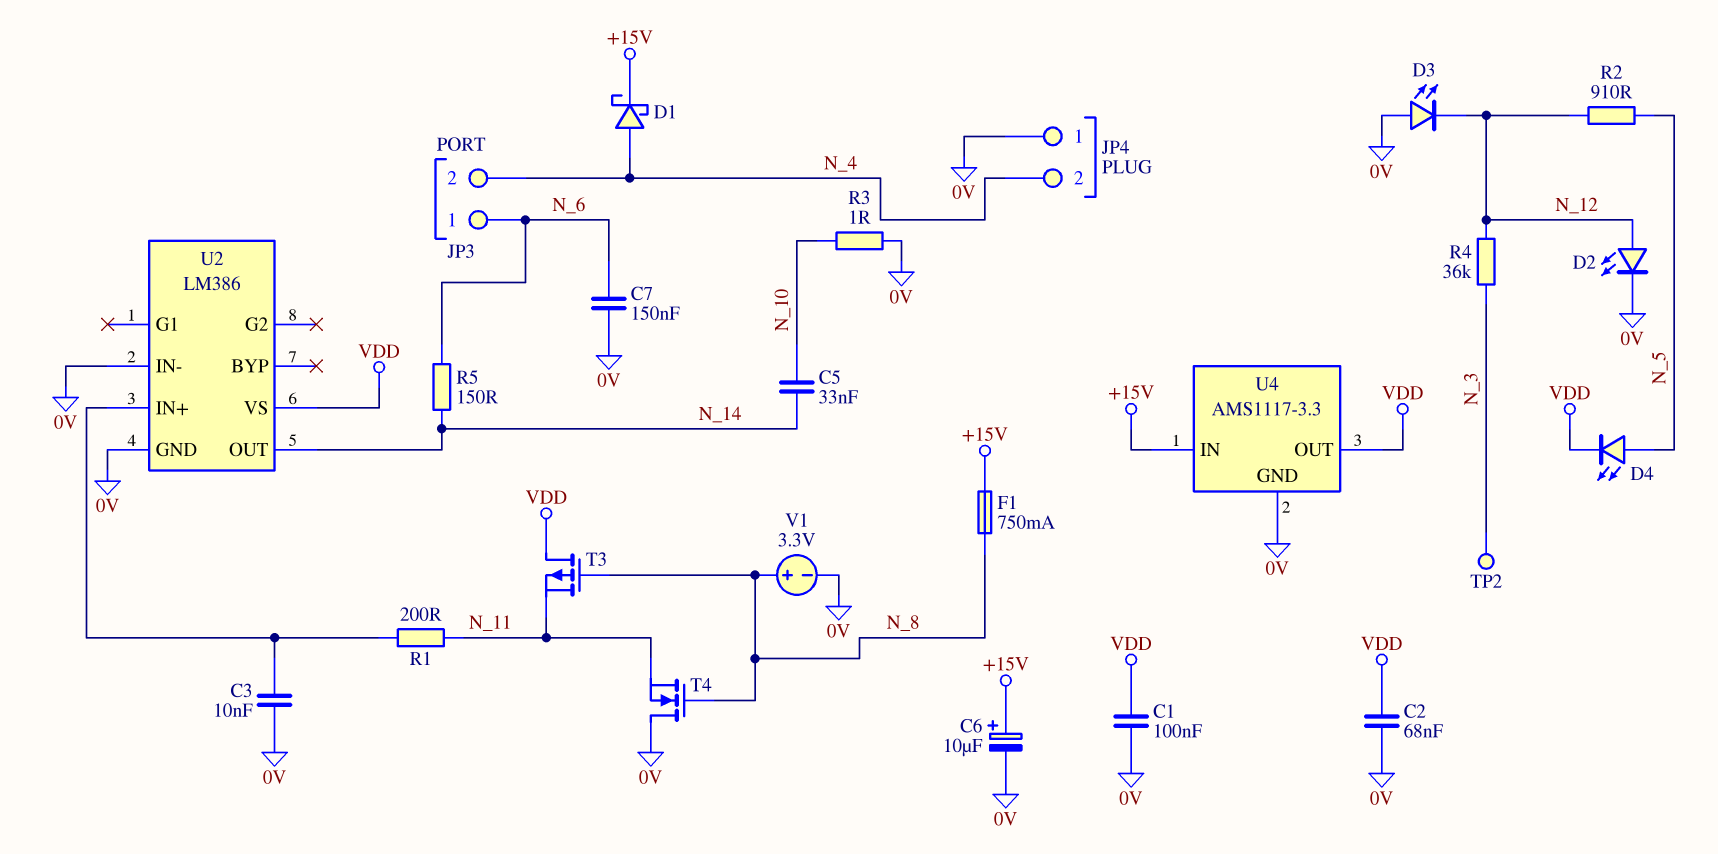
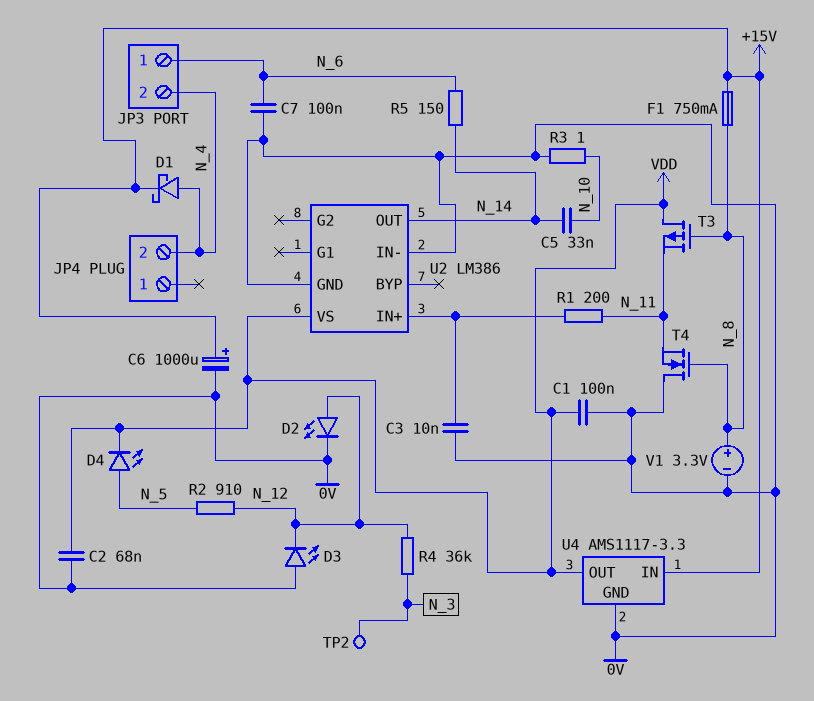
C6: 10uF (plus +15V, minus 0V) -> 1000uF (plus +15V, minus 0V)
C7: 150nF (0V, N_6) -> 100nF (0V, N_6)
JP4 pin 1: 0V -> none

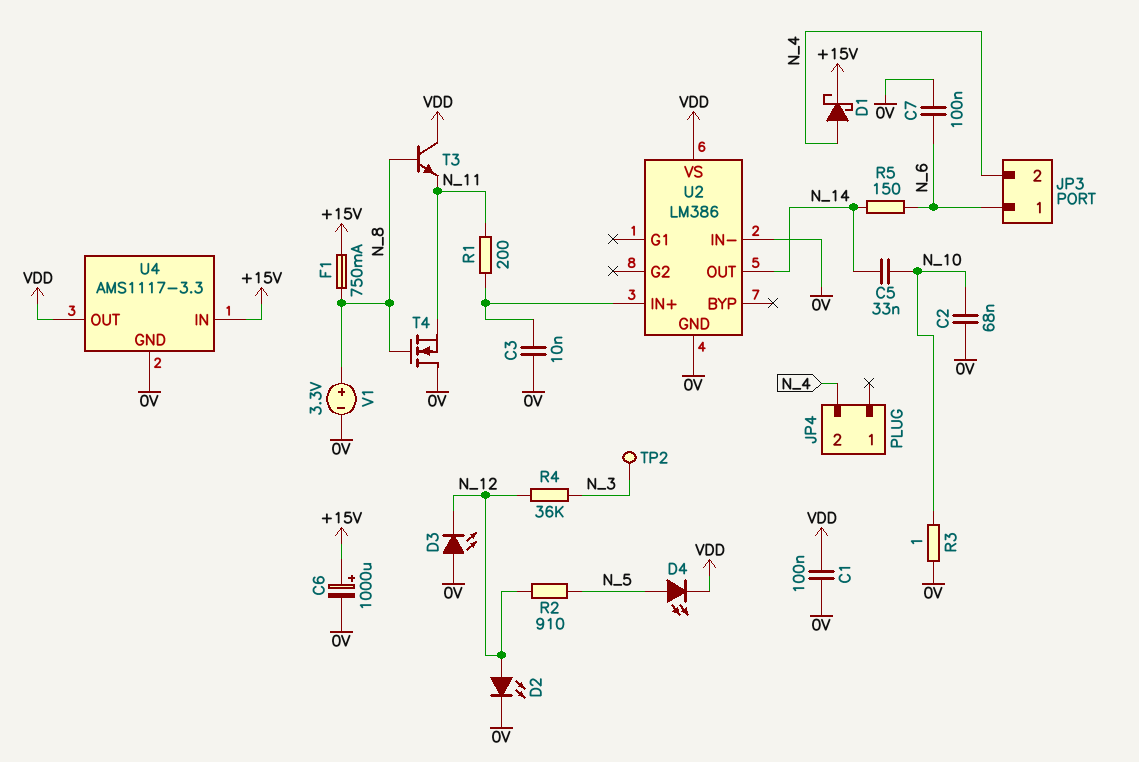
C2: 68nF (0V, VDD) -> 68nF (0V, N_10)
T3: PMOS (G N_8, D VDD, S N_11) -> NPN (B N_8, C VDD, E N_11)

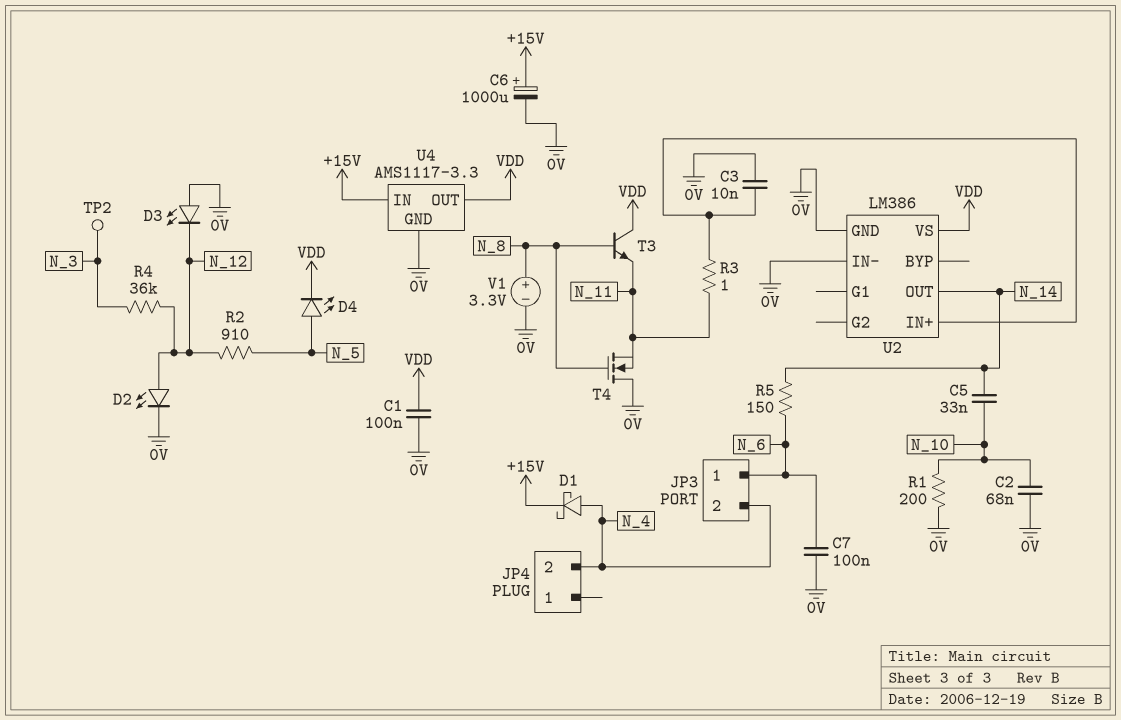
F1: 750mA (+15V, N_8) -> none
R1: 200 (N_11, U2/IN+) -> 200 (0V, N_10)
R3: 1 (0V, N_10) -> 1 (N_11, U2/IN+)

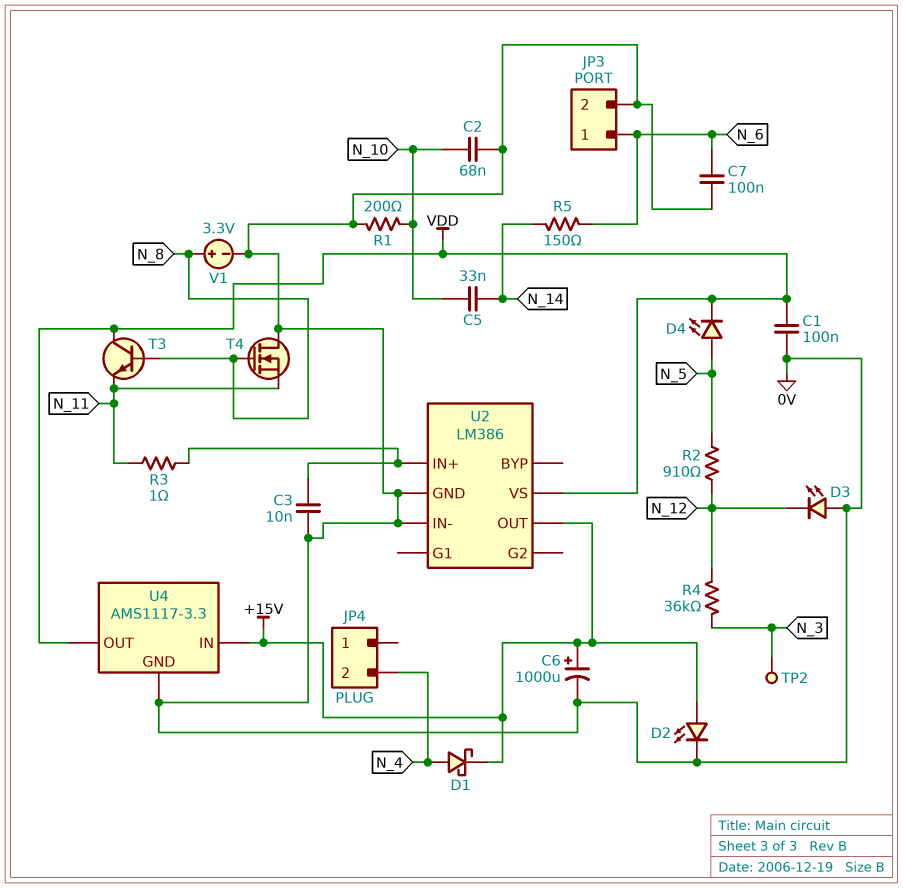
D2: LED (A N_12, K 0V) -> LED (A +15V, K 0V)
JP3 pin 2: N_4 -> 0V
U2 pin OUT: N_14 -> +15V

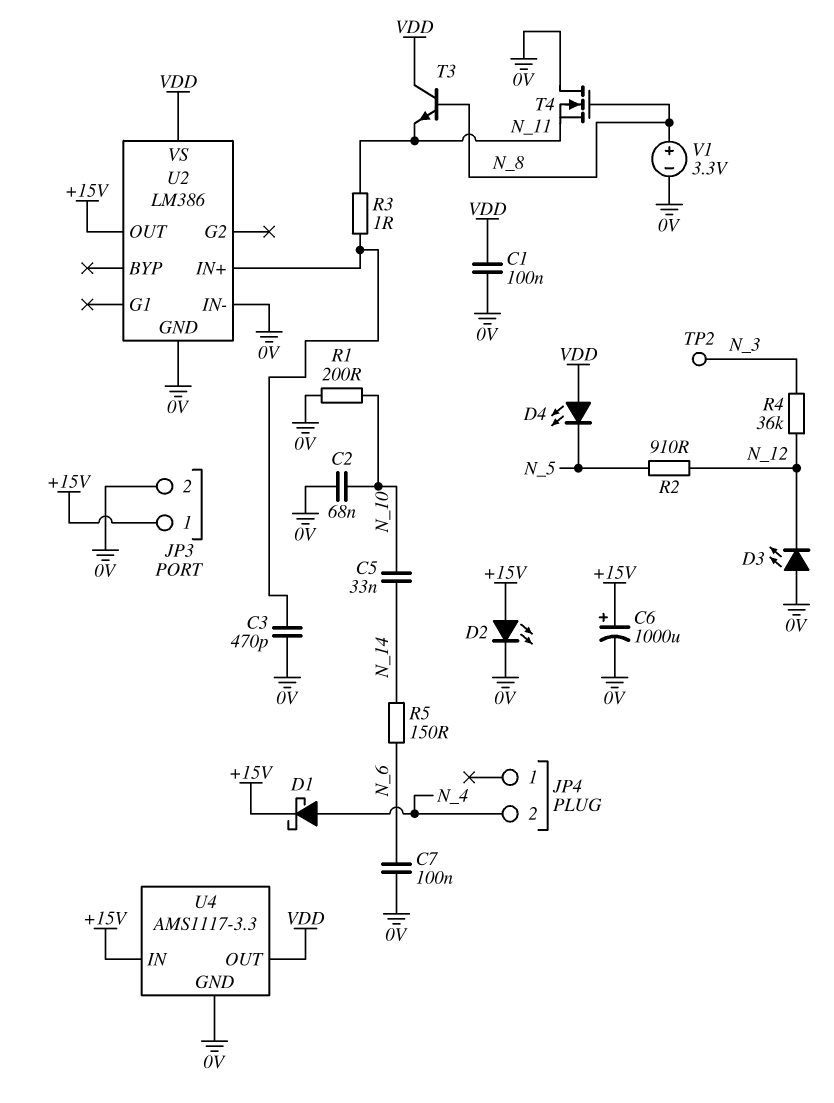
C3: 10nF (0V, U2/IN+) -> 470pF (0V, U2/IN+)
D4: LED (A N_5, K VDD) -> LED (A VDD, K N_5)
JP3 pin 1: N_6 -> +15V

